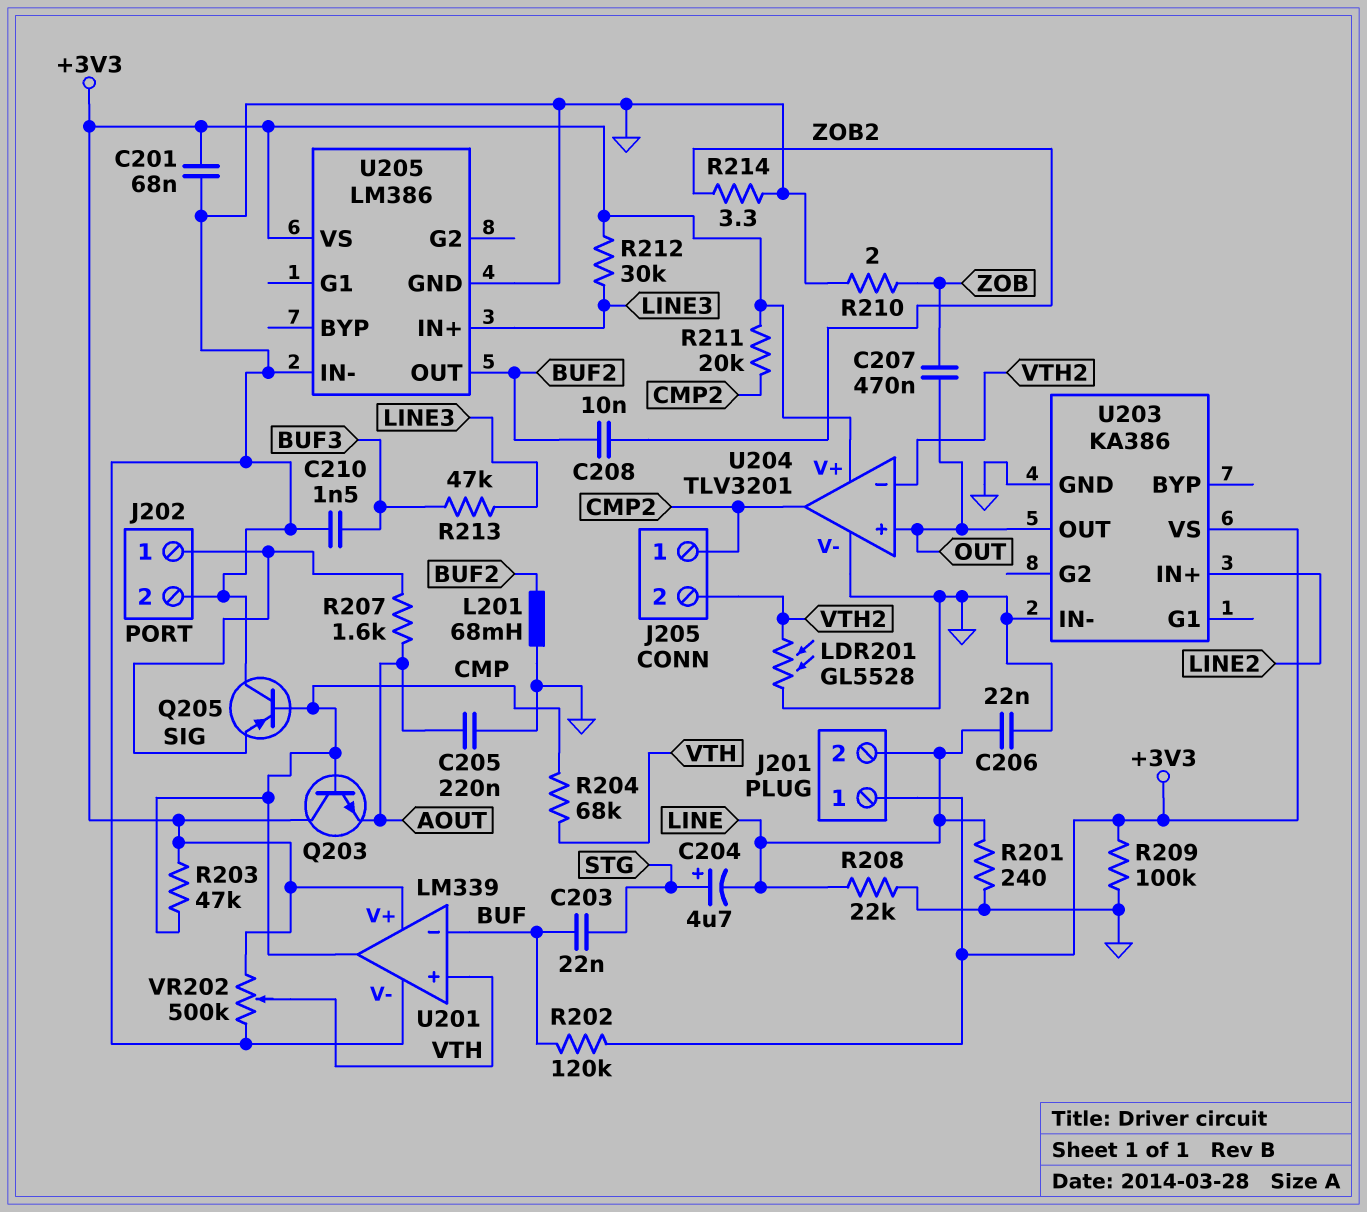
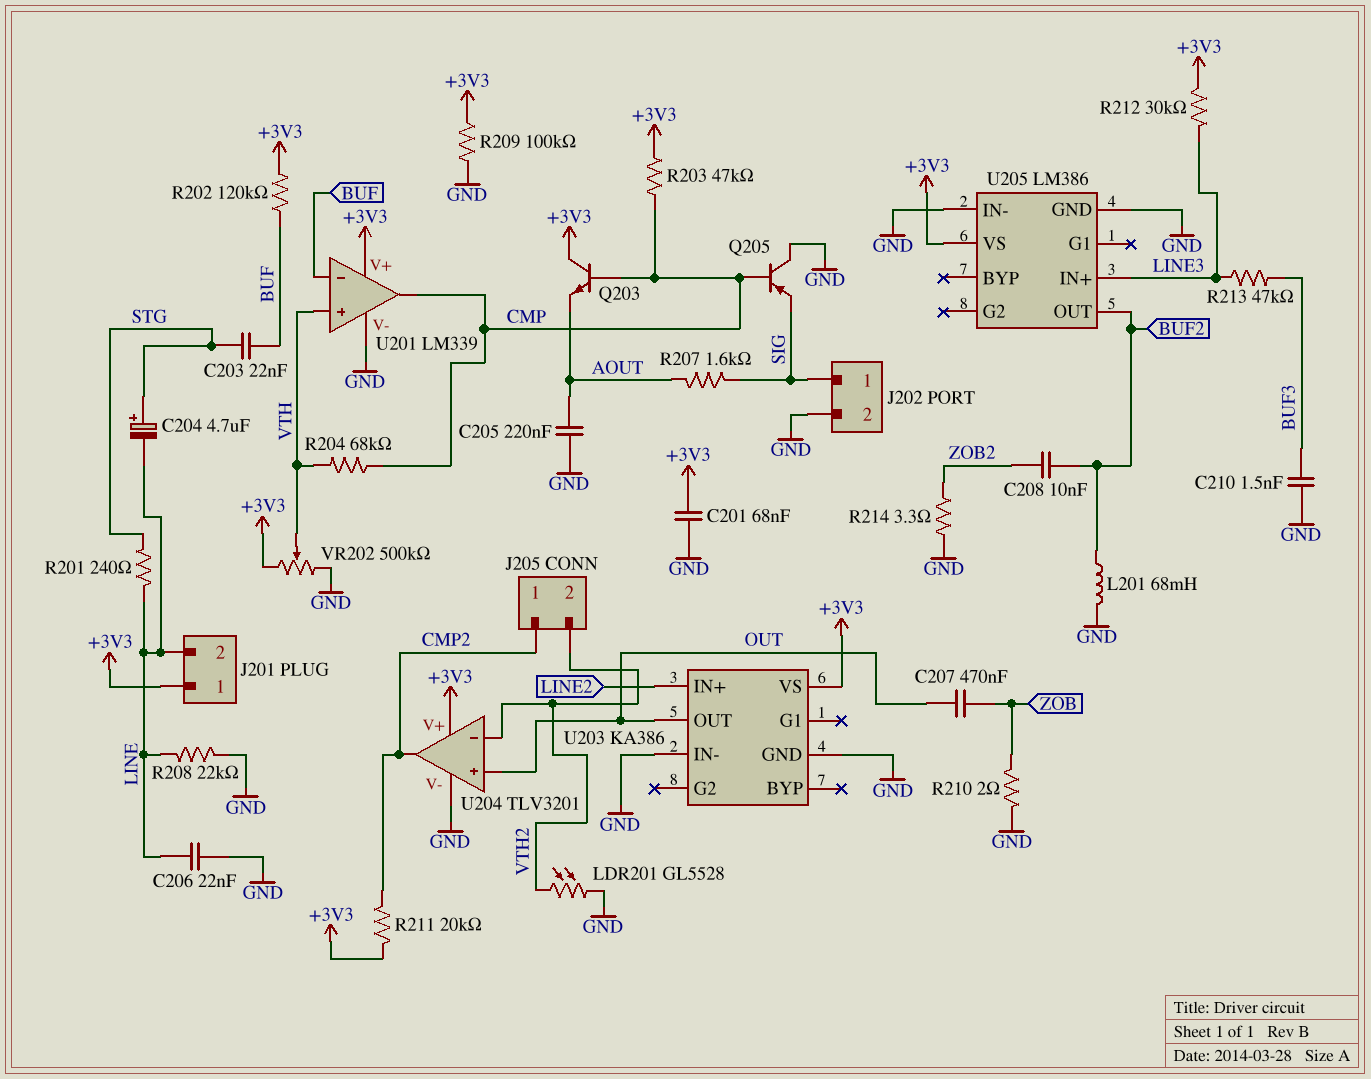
R201: 240 (GND, LINE) -> 240 (LINE, STG)

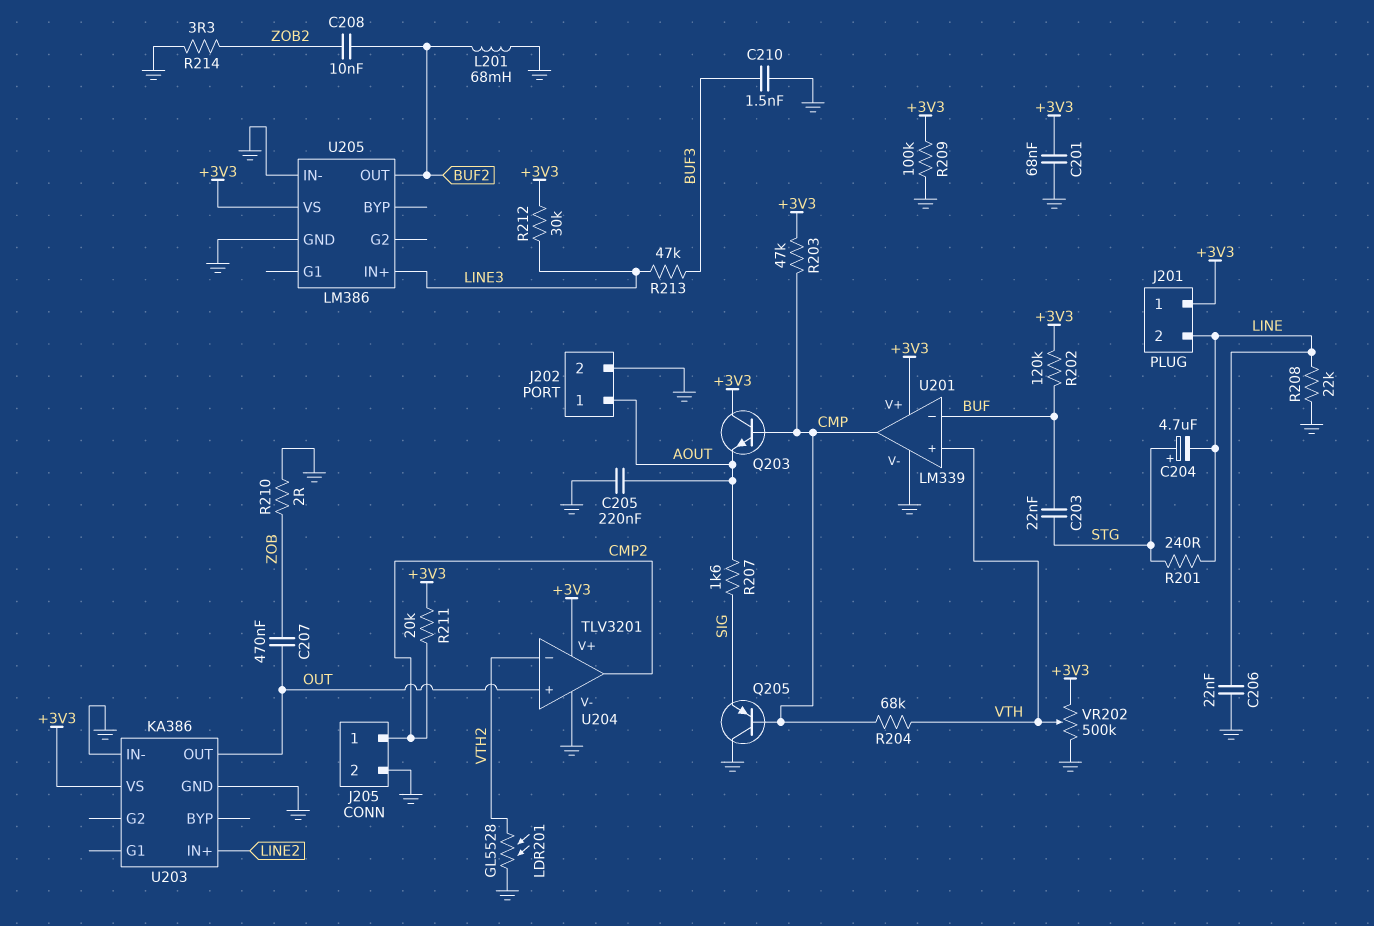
J202 pin 1: SIG -> AOUT
J205 pin 2: VTH2 -> GND

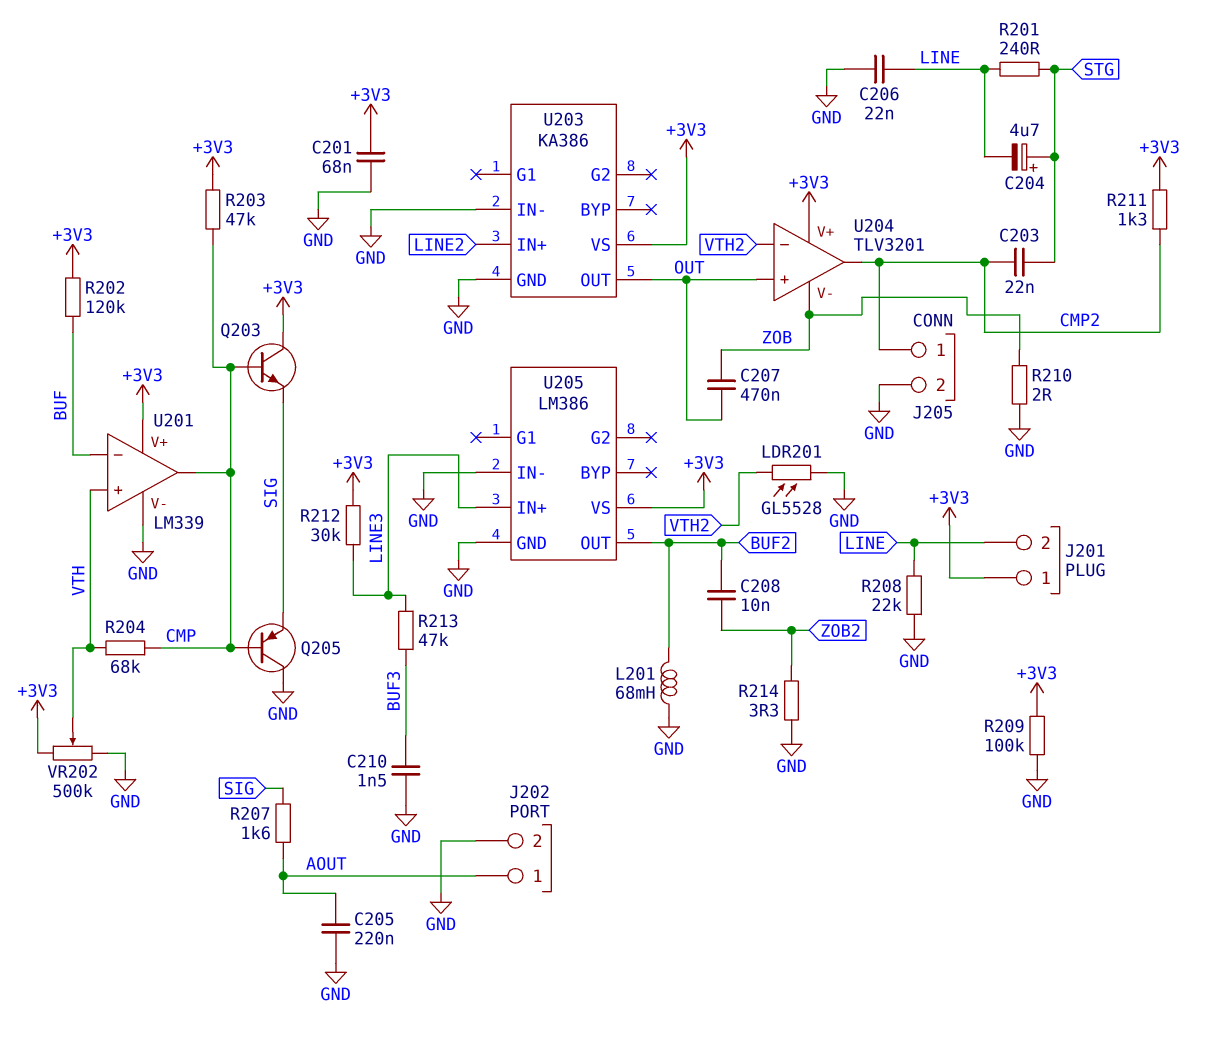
C203: 22nF (BUF, STG) -> 22nF (CMP2, STG)
Q203: NPN (B CMP, C +3V3, E AOUT) -> NPN (B CMP, C +3V3, E SIG)
R211: 20k (+3V3, CMP2) -> 1.3k (+3V3, CMP2)
U204 pin V-: GND -> ZOB

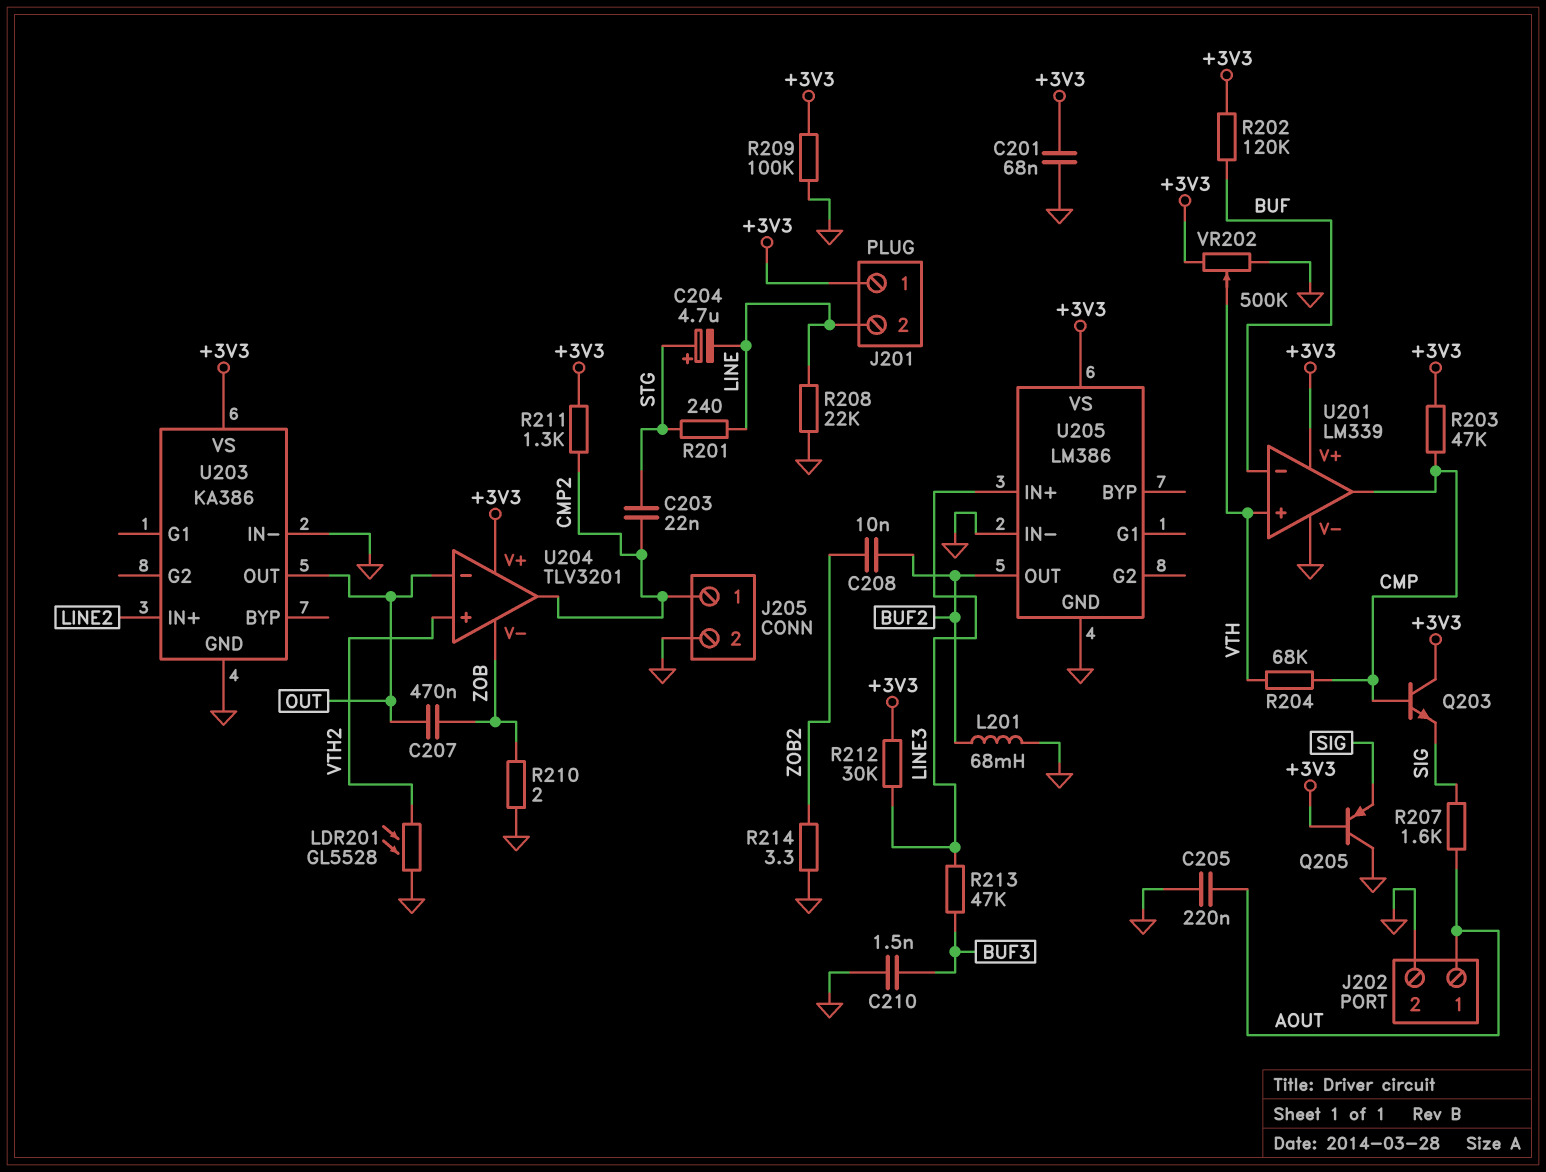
C206: 22nF (GND, LINE) -> none
Q205: PNP (B CMP, C GND, E SIG) -> PNP (B +3V3, C GND, E SIG)
U204 pin in+: OUT -> VTH2
U204 pin in-: VTH2 -> OUT

